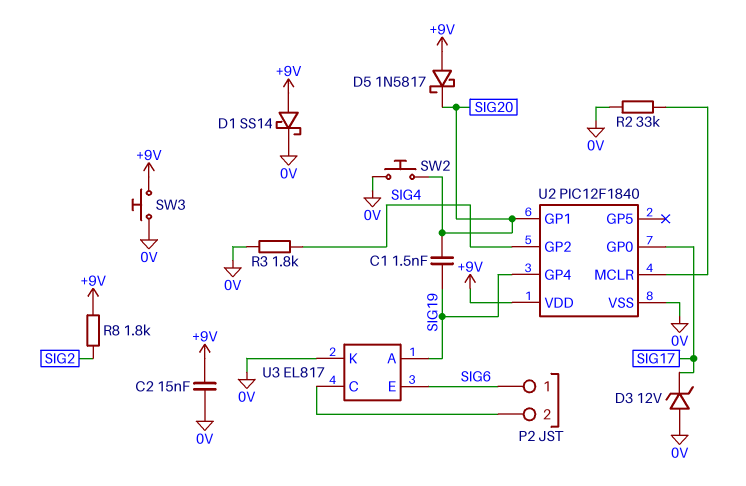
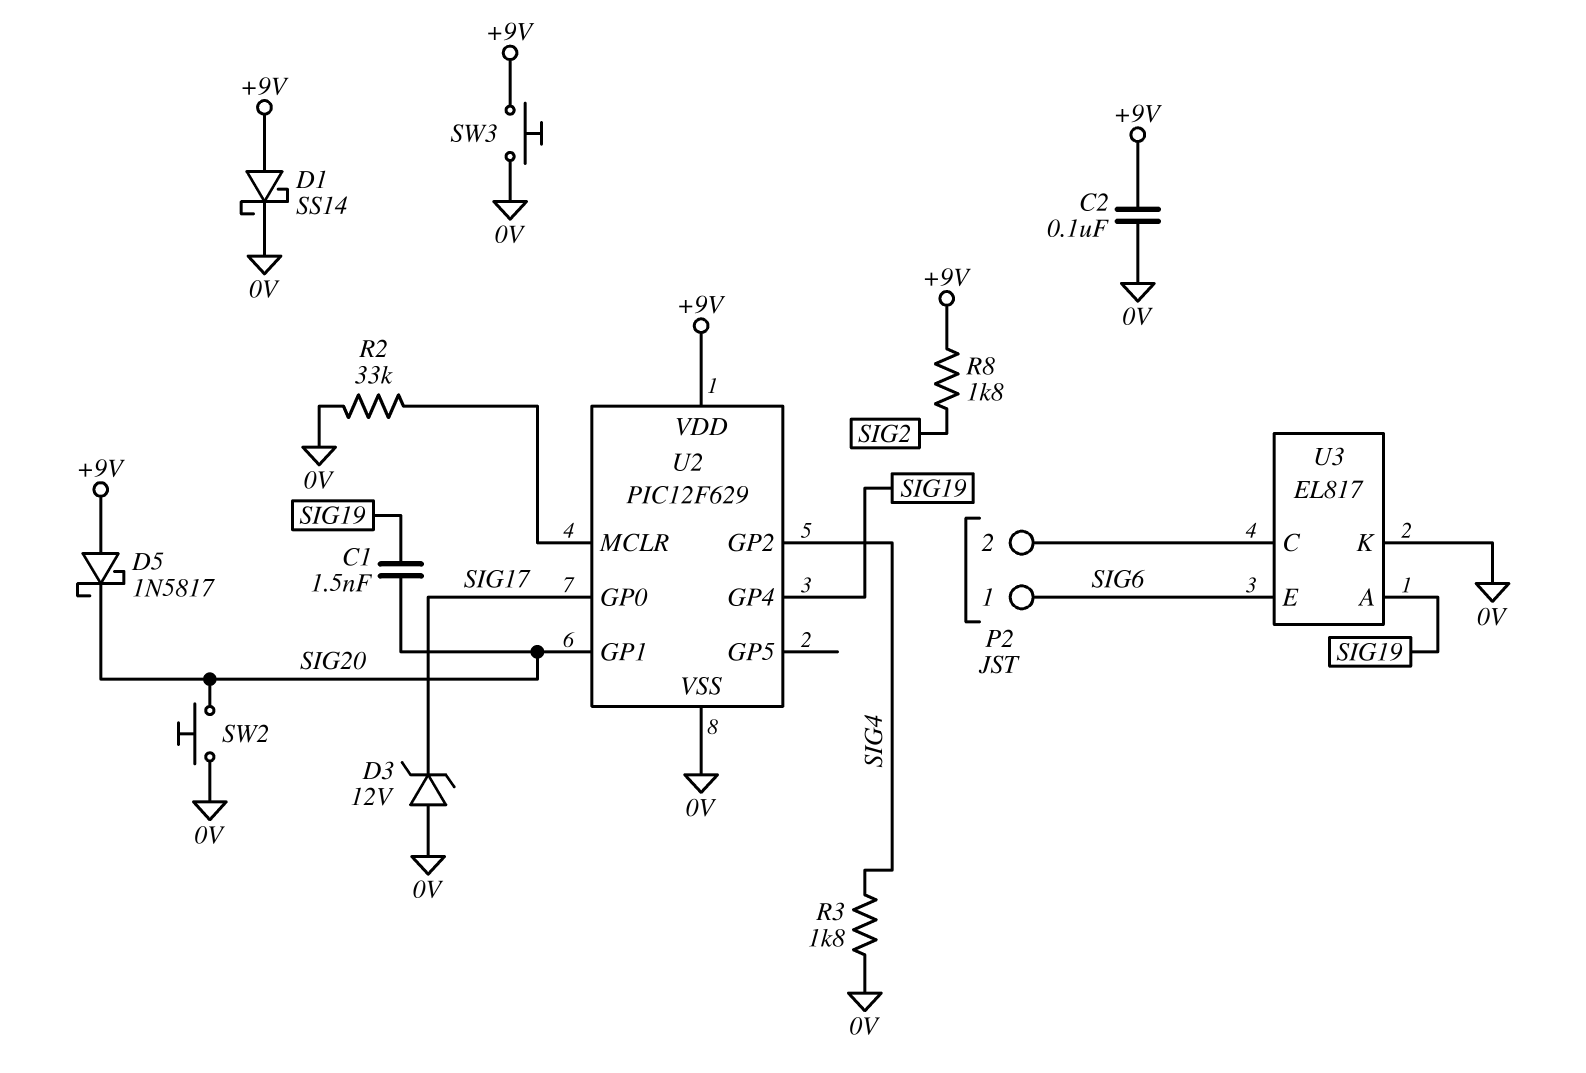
C2: 15nF (+9V, 0V) -> 100nF (+9V, 0V)
U2: PIC12F1840 -> PIC12F629

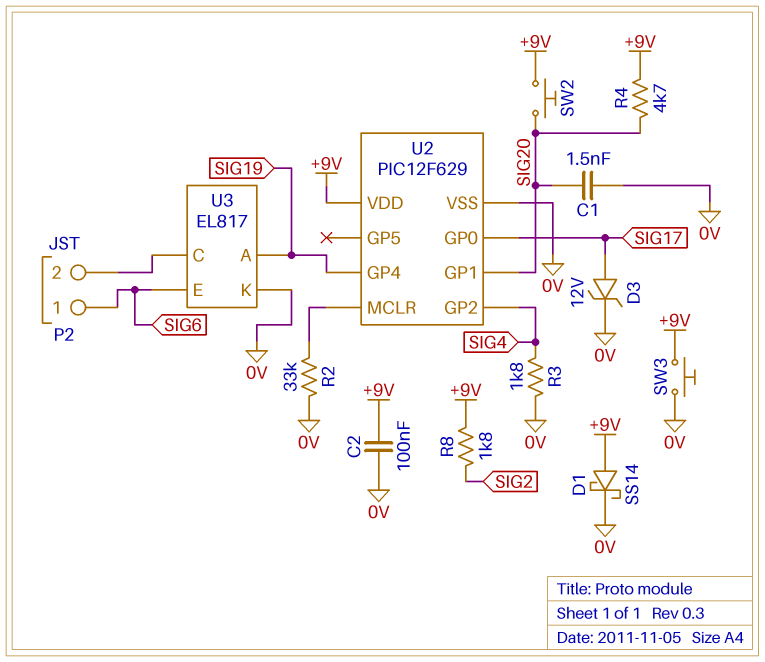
C1: 1.5nF (SIG19, SIG20) -> 1.5nF (0V, SIG20)
D3: zener 12V (A 0V, K SIG17) -> zener 12V (A SIG17, K 0V)
D5: schottky 1N5817 (A +9V, K SIG20) -> none
R4: none -> 4.7k (+9V, SIG20)
SW2: button (0V, SIG20) -> button (+9V, SIG20)

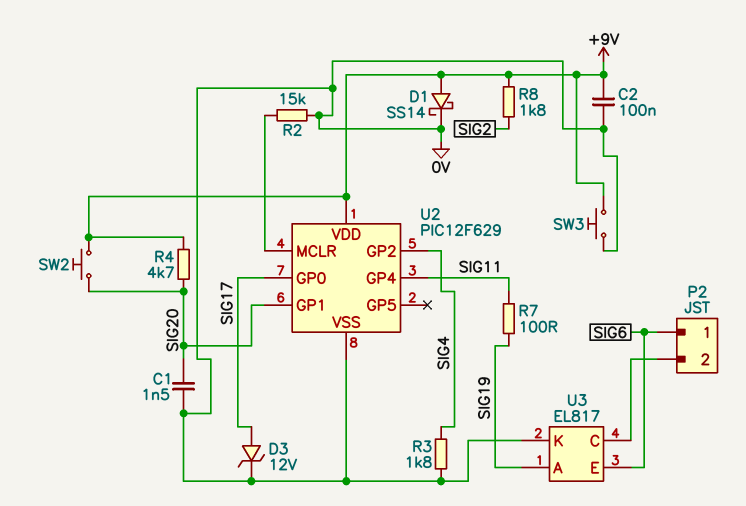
R2: 33k (0V, U2/MCLR) -> 15k (0V, U2/MCLR)
R7: none -> 100 (SIG11, SIG19)
U2 pin GP4: SIG19 -> SIG11

